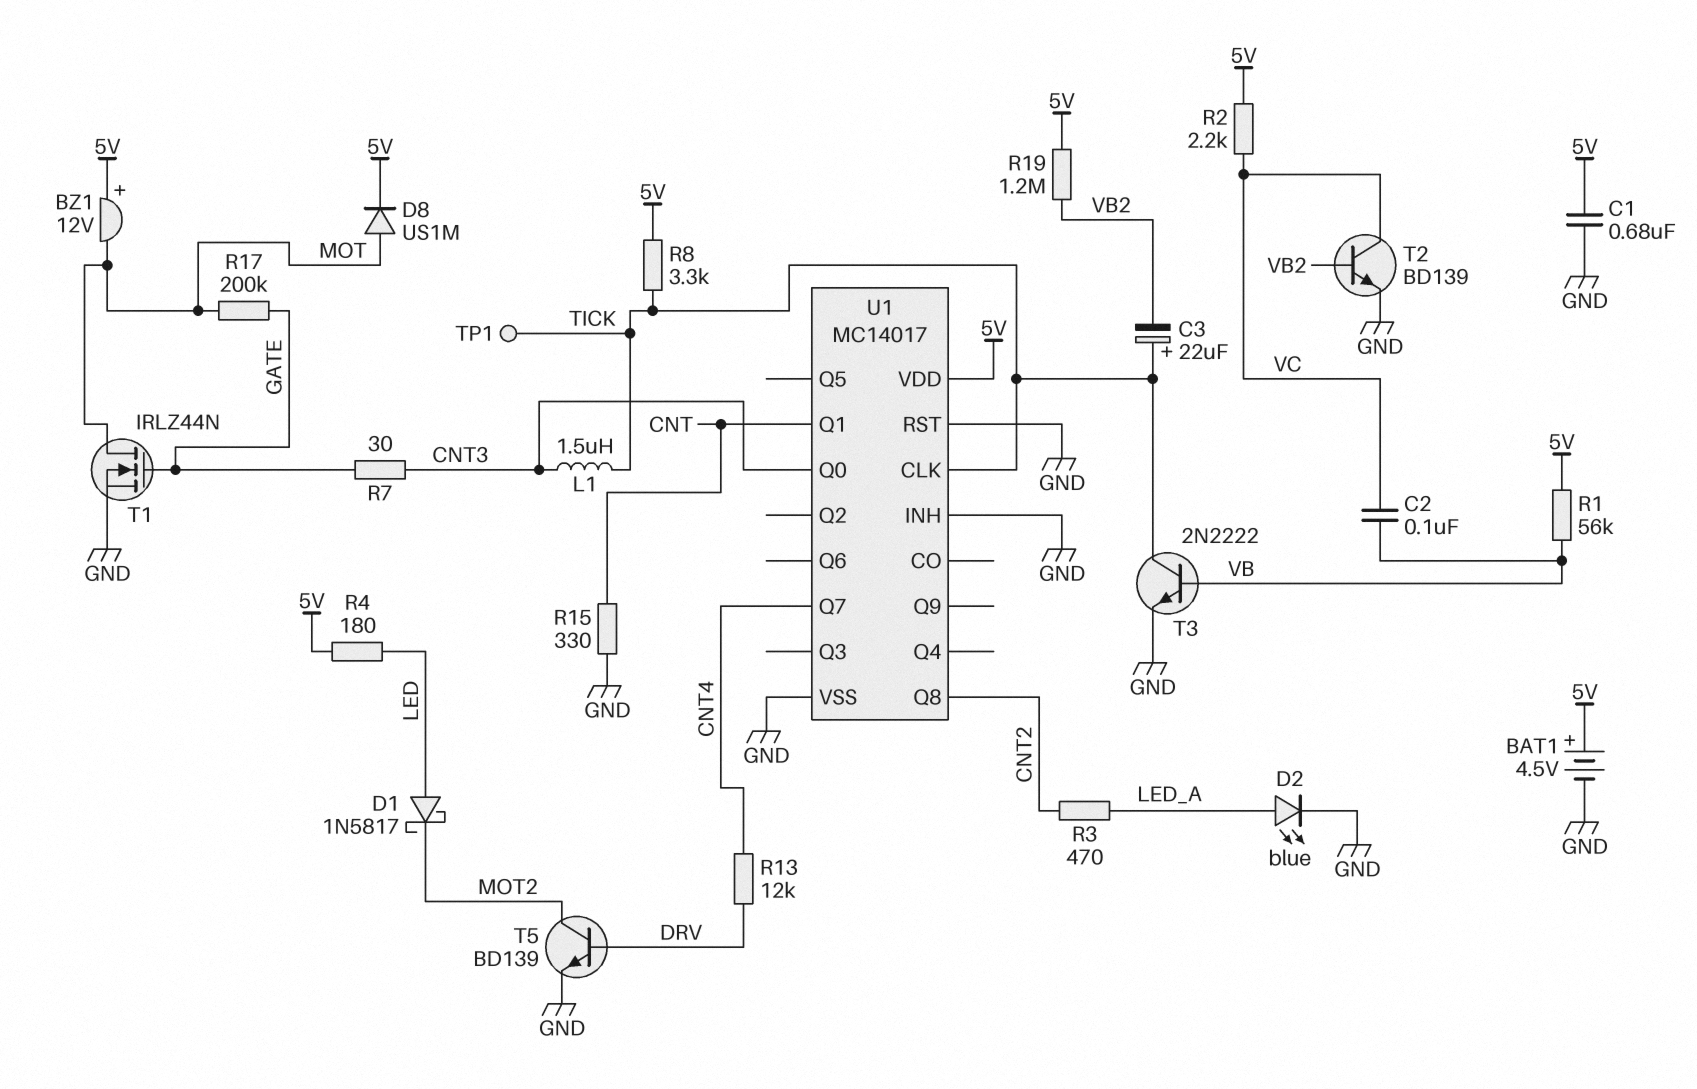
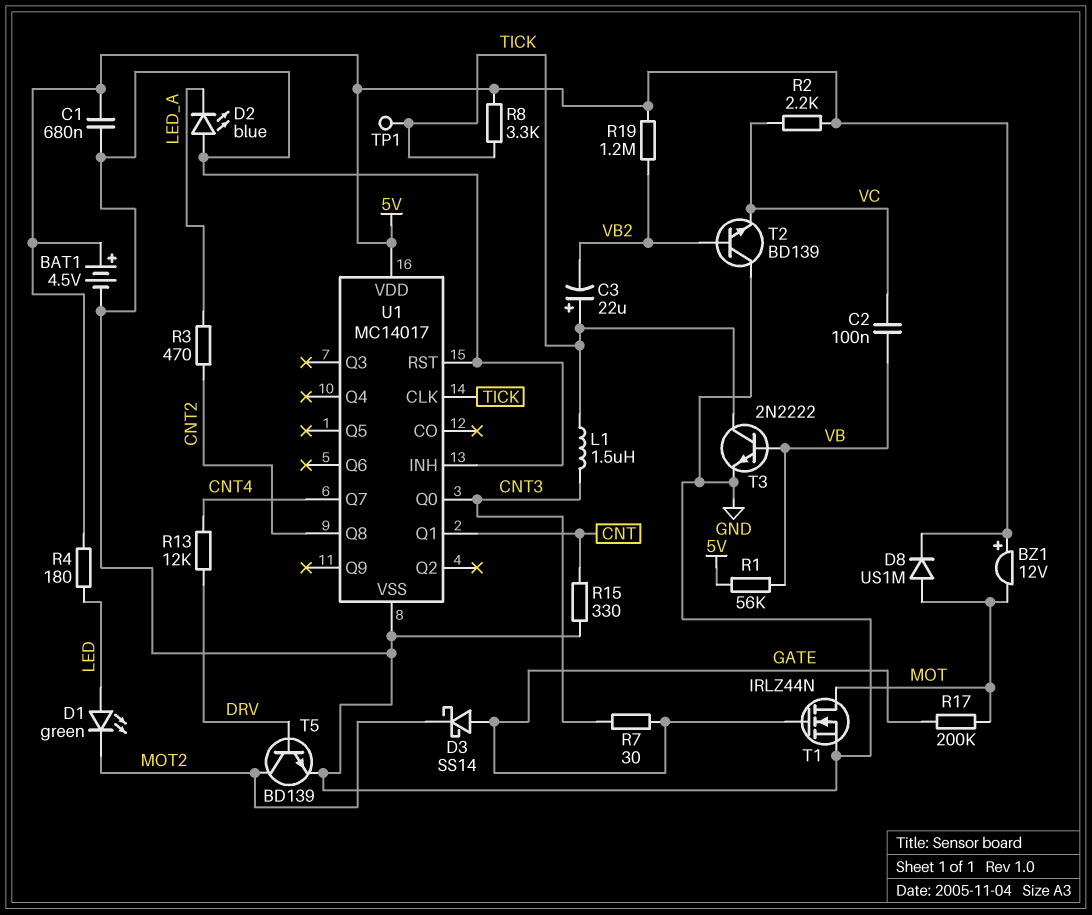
D1: schottky 1N5817 (A LED, K MOT2) -> LED green (A LED, K MOT2)
D2: LED blue (A LED_A, K GND) -> LED blue (A GND, K LED_A)
D3: none -> schottky SS14 (A GATE, K MOT2)
T2: NPN BD139 (B VB2, C VC, E GND) -> NPN BD139 (B VB2, C GND, E VC)

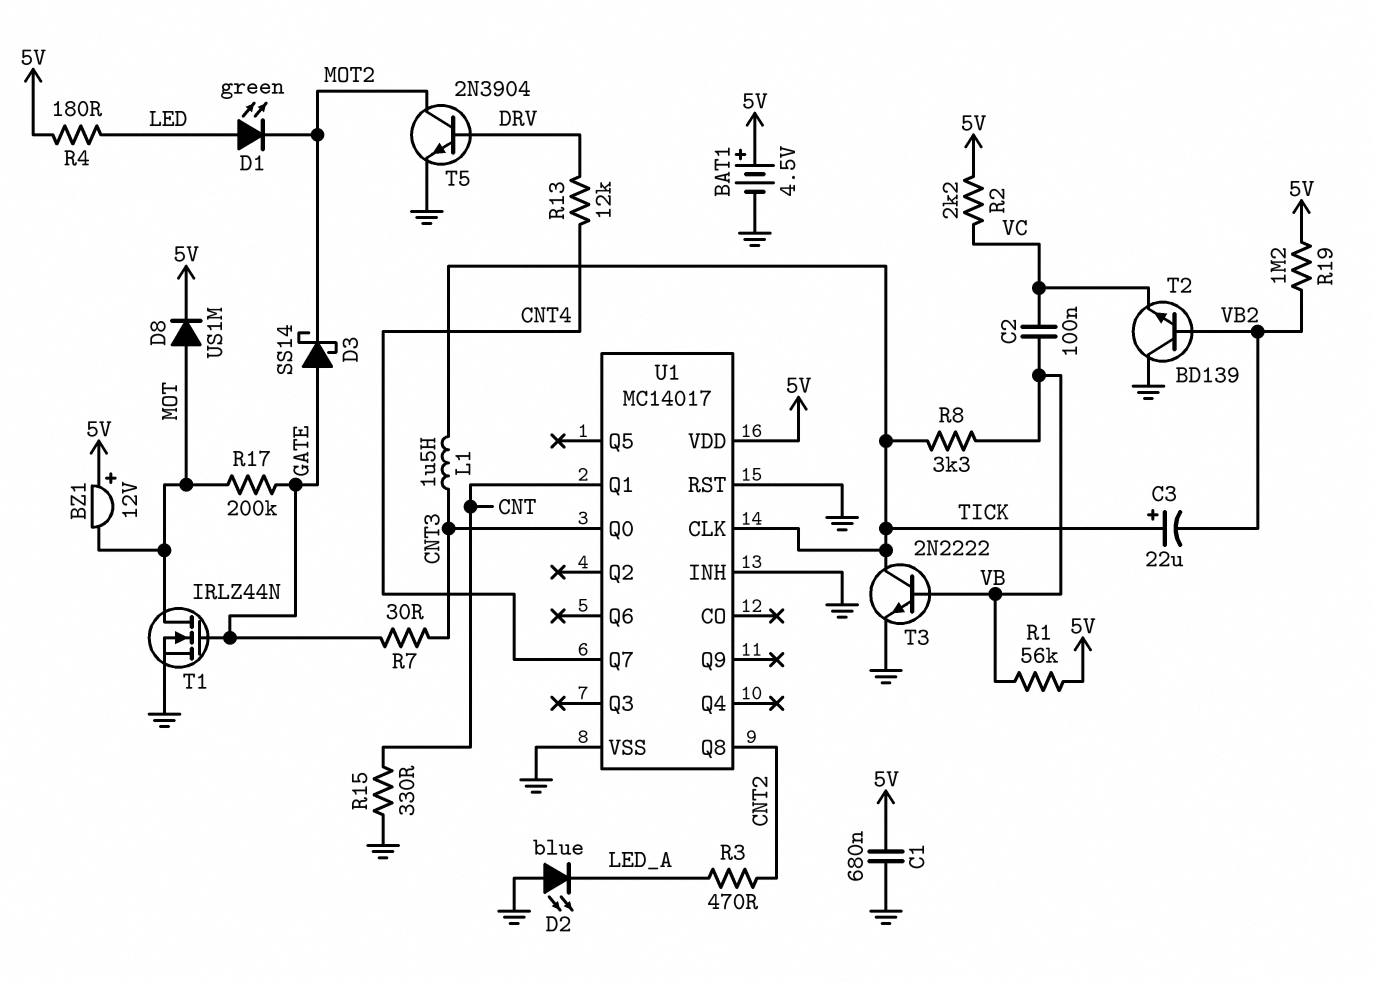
R8: 3.3k (5V, TICK) -> 3.3k (TICK, VB)
T5: NPN BD139 (B DRV, C MOT2, E GND) -> NPN 2N3904 (B DRV, C MOT2, E GND)
TP1: test point (TICK) -> none

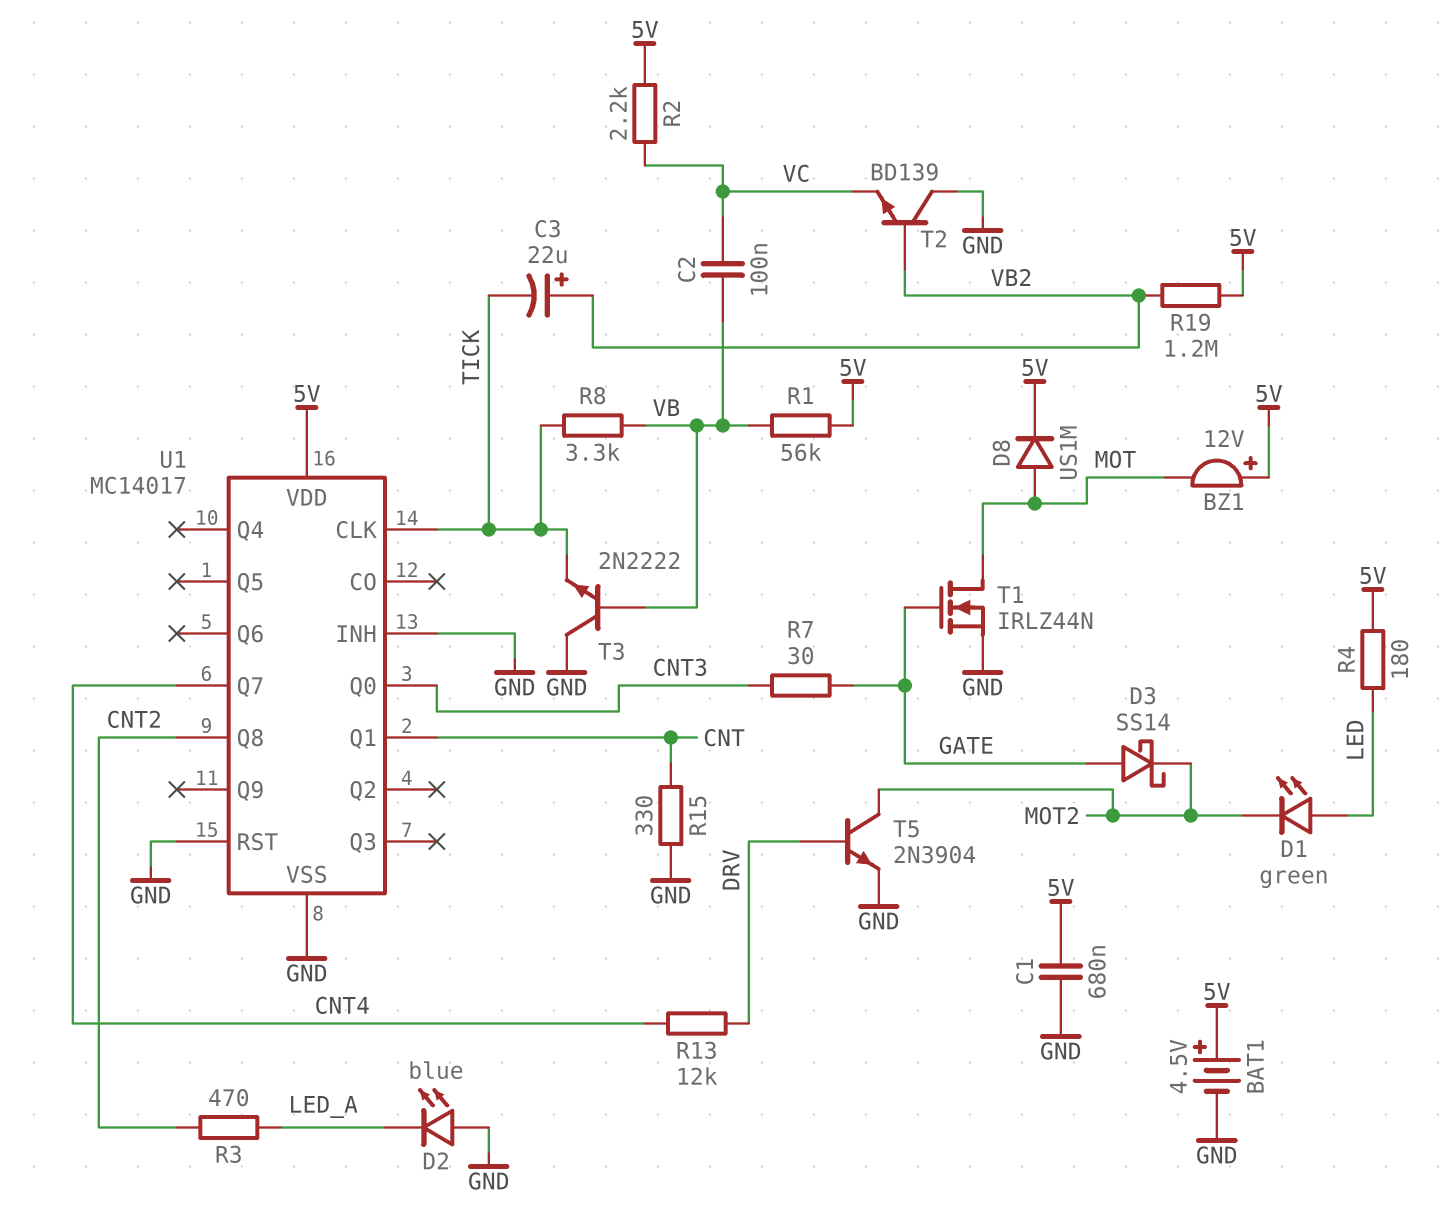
C3: 22uF (plus TICK, minus VB2) -> 22uF (plus VB2, minus TICK)
L1: 1.5uH (CNT3, TICK) -> none
R17: 200k (GATE, MOT) -> none
T3: NPN 2N2222 (B VB, C TICK, E GND) -> NPN 2N2222 (B VB, C GND, E TICK)

